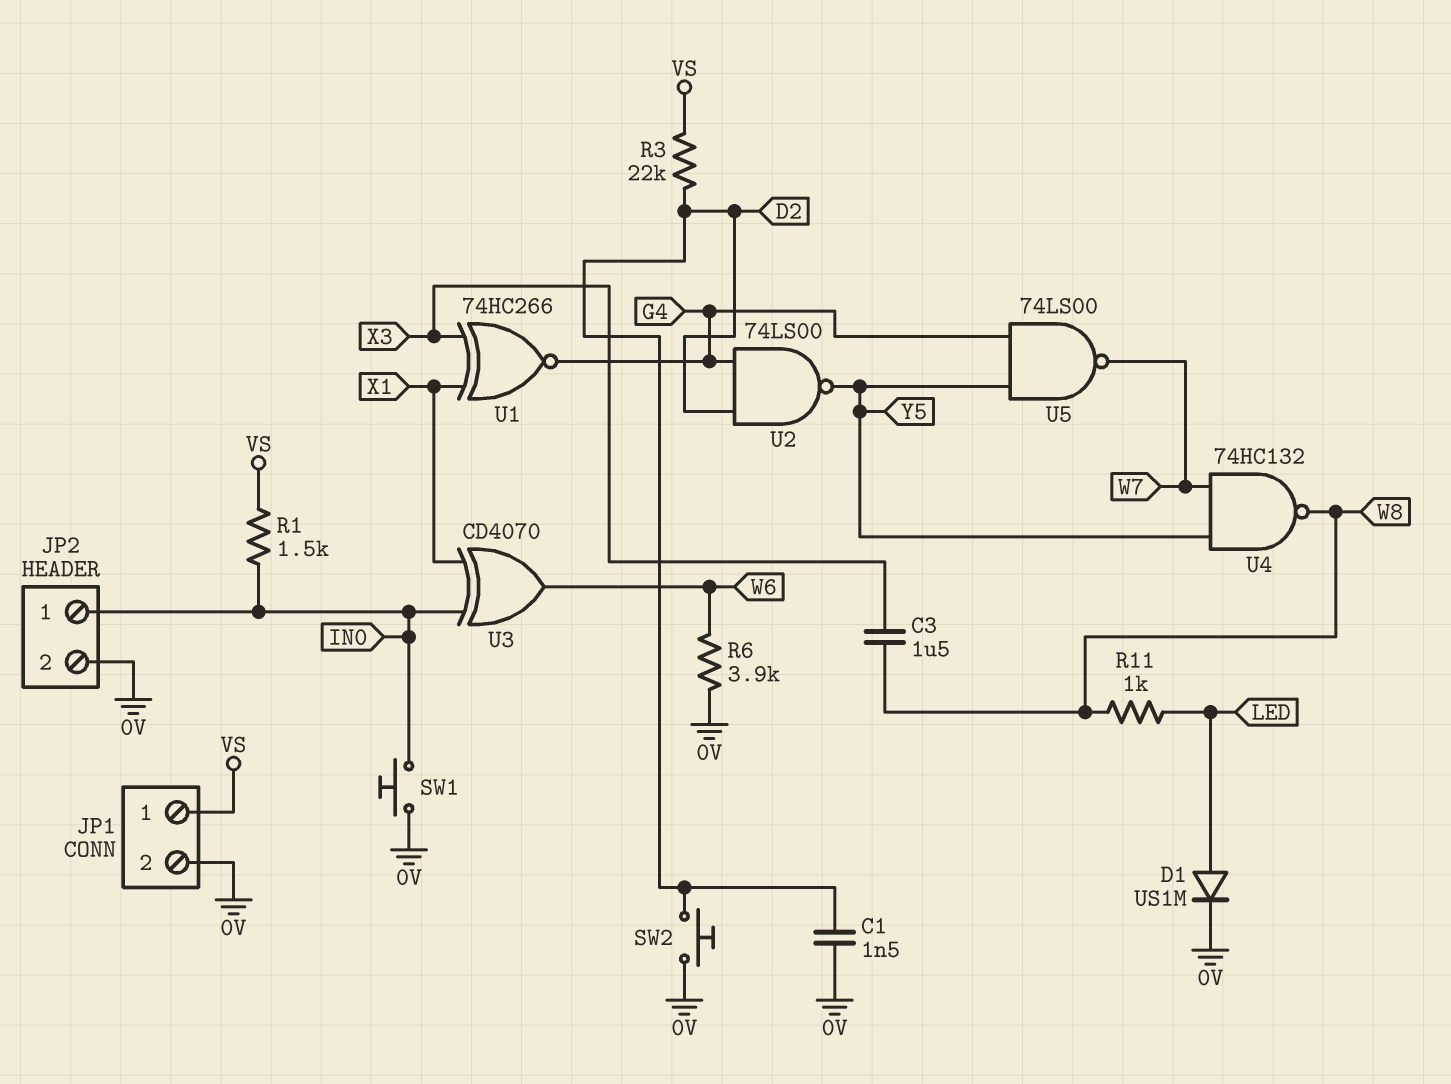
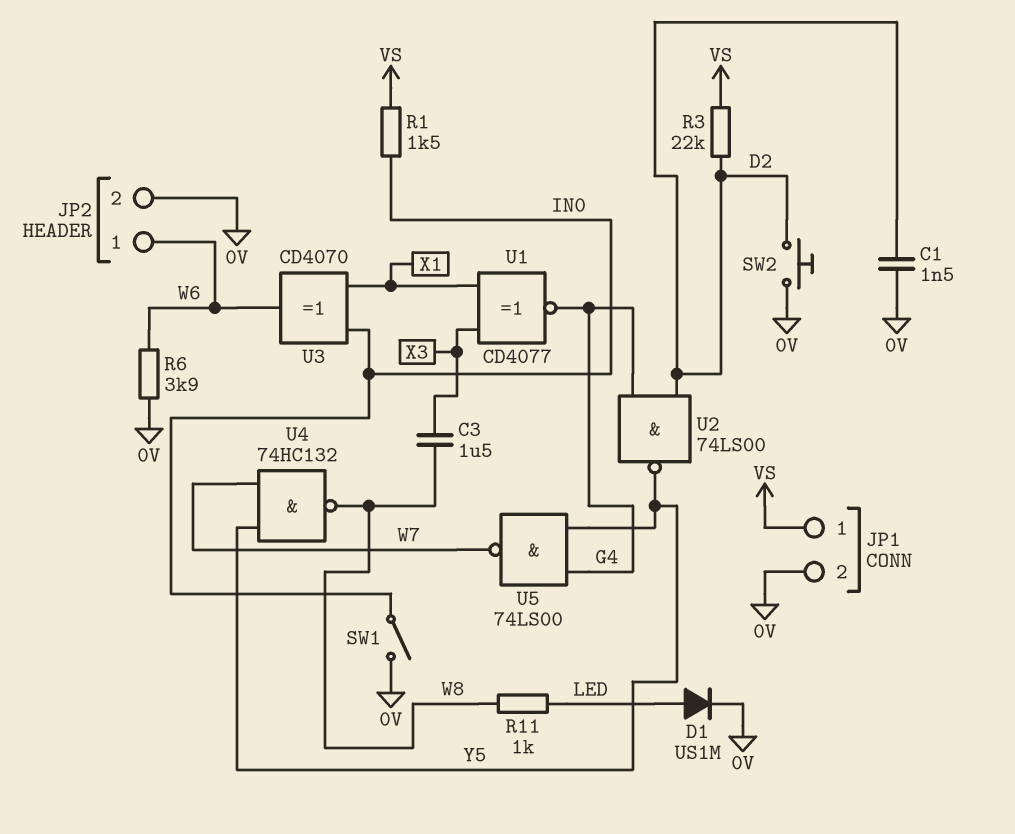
JP2 pin 1: IN0 -> W6
SW1: button (0V, IN0) -> switch (0V, IN0)
U1: XNOR 74HC266 (in X1, in X3, out G4) -> XNOR CD4077 (in X1, in X3, out G4)

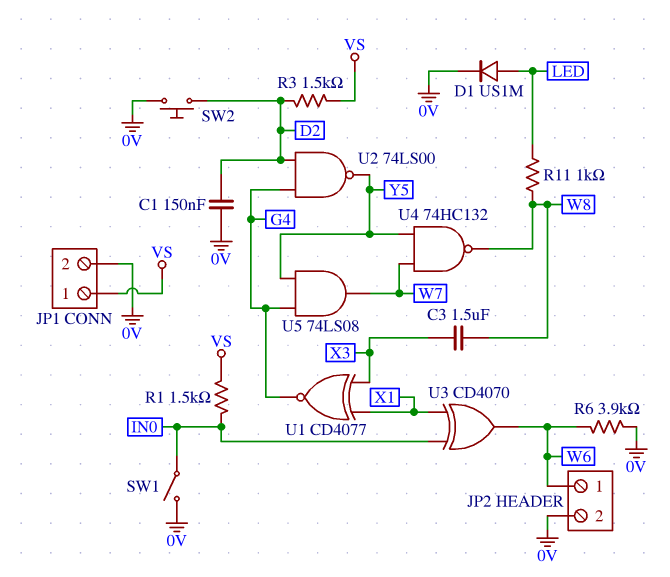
C1: 1.5nF (0V, D2) -> 150nF (0V, D2)
R3: 22k (D2, VS) -> 1.5k (D2, VS)
U5: NAND 74LS00 (in G4, in Y5, out W7) -> AND 74LS08 (in G4, in Y5, out W7)

